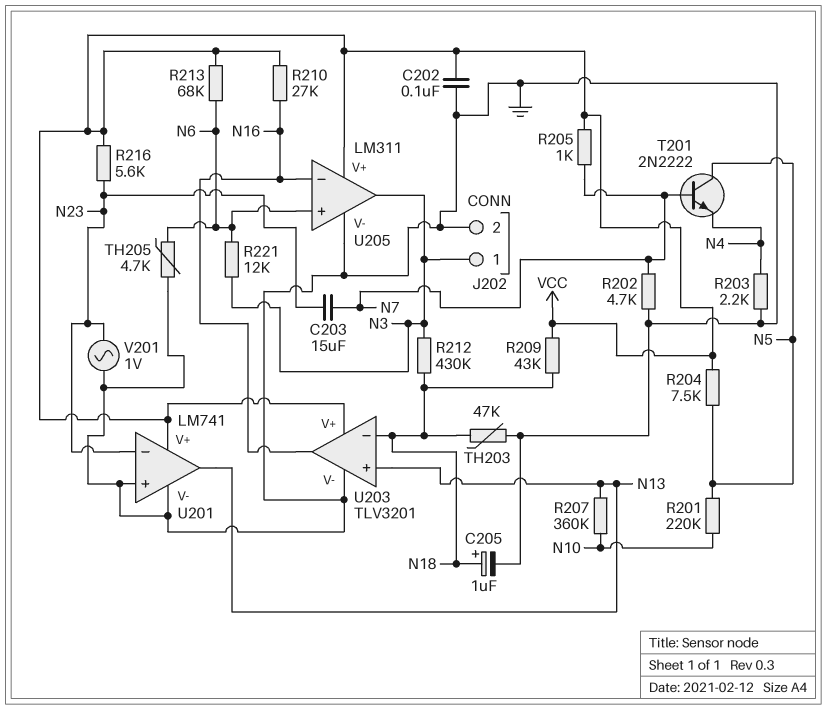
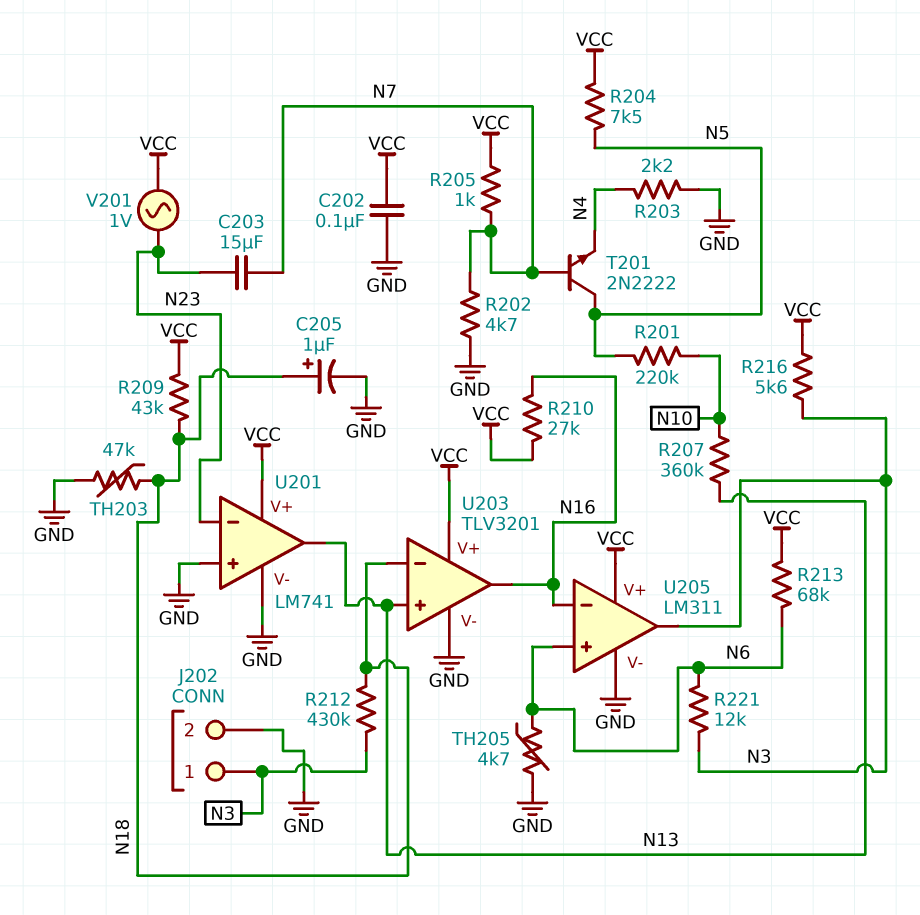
R216: 5.6k (N23, VCC) -> 5.6k (N3, VCC)
V201: AC 1V (GND, N23) -> AC 1V (N23, VCC)

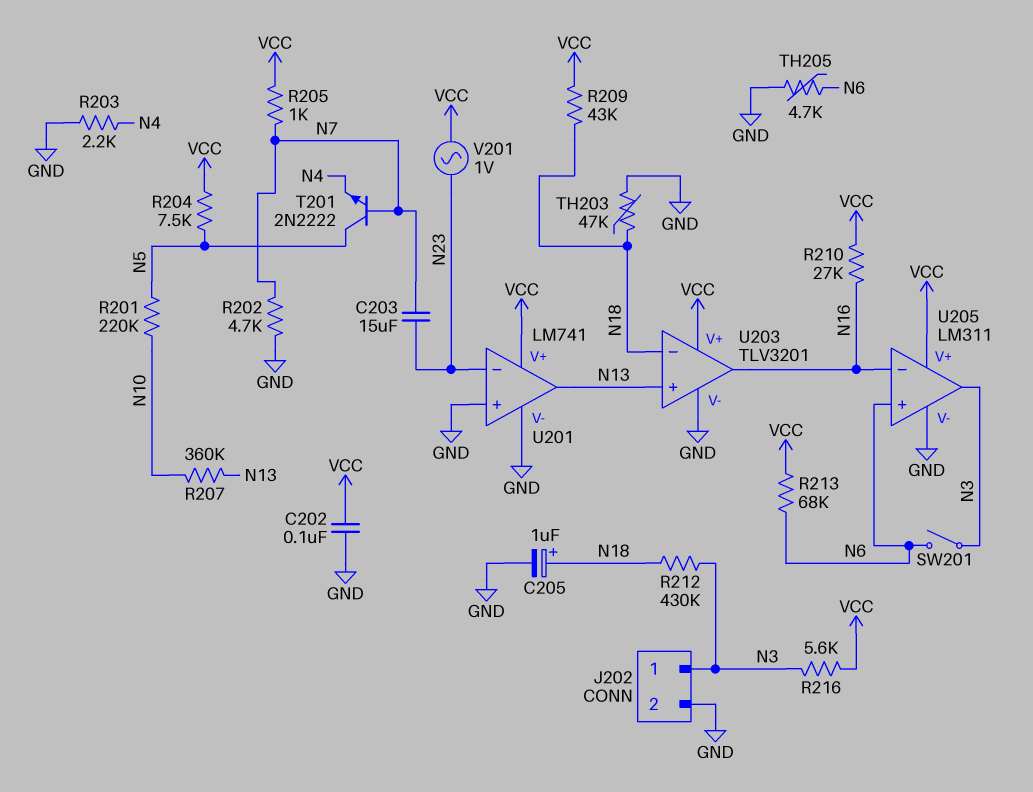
R221: 12k (N3, N6) -> none
SW201: none -> switch (N3, N6)

